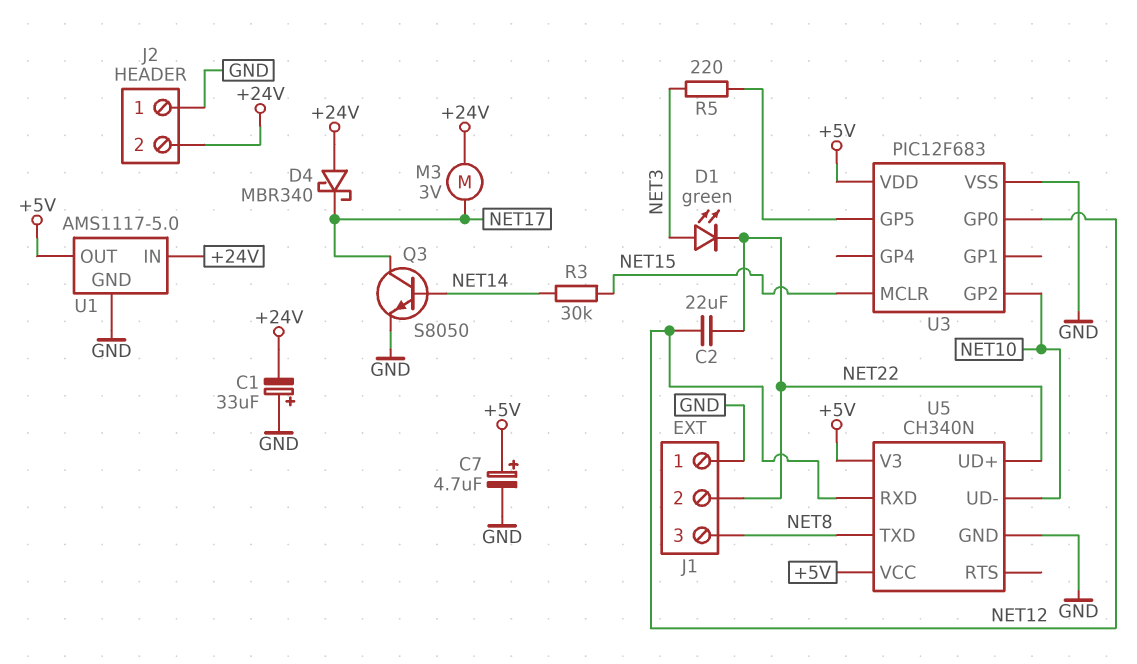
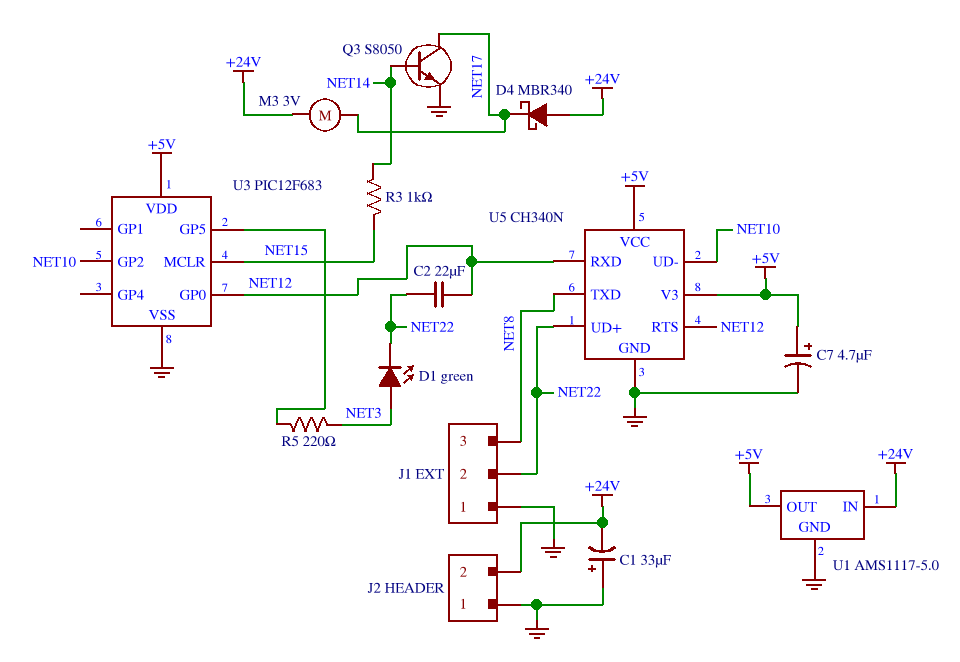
R3: 30k (NET14, NET15) -> 1k (NET14, NET15)
U5 pin RTS: none -> NET12

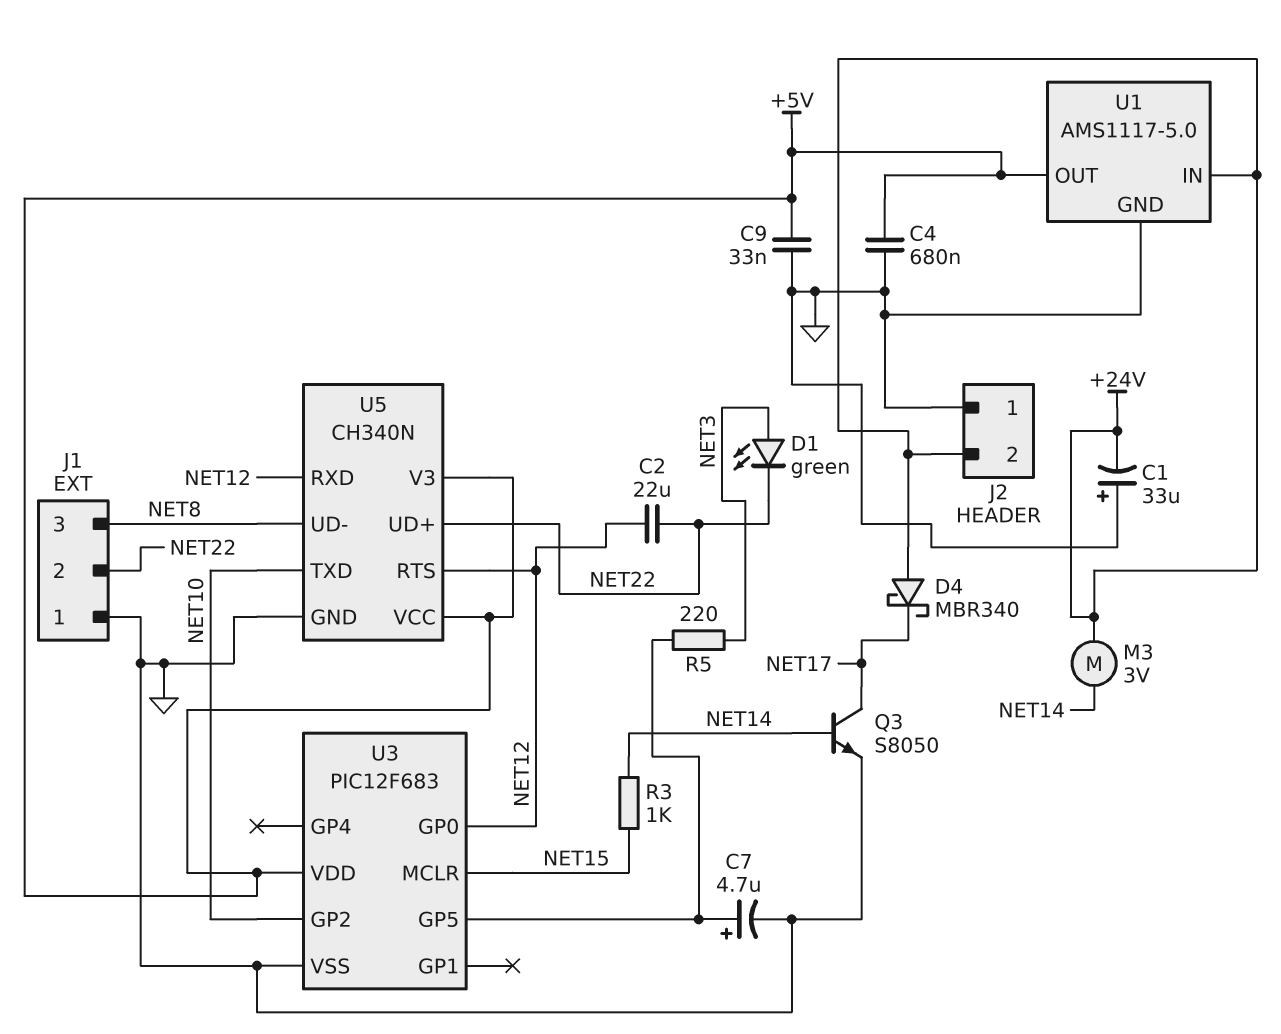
C4: none -> 680nF (+5V, GND)
C7: 4.7uF (plus +5V, minus GND) -> 4.7uF (plus U3/GP5, minus GND)
C9: none -> 33nF (+5V, GND)
M3: motor 3V (+24V, NET17) -> motor 3V (+24V, NET14)
U5 pin TXD: NET8 -> NET10
U5 pin UD-: NET10 -> NET8

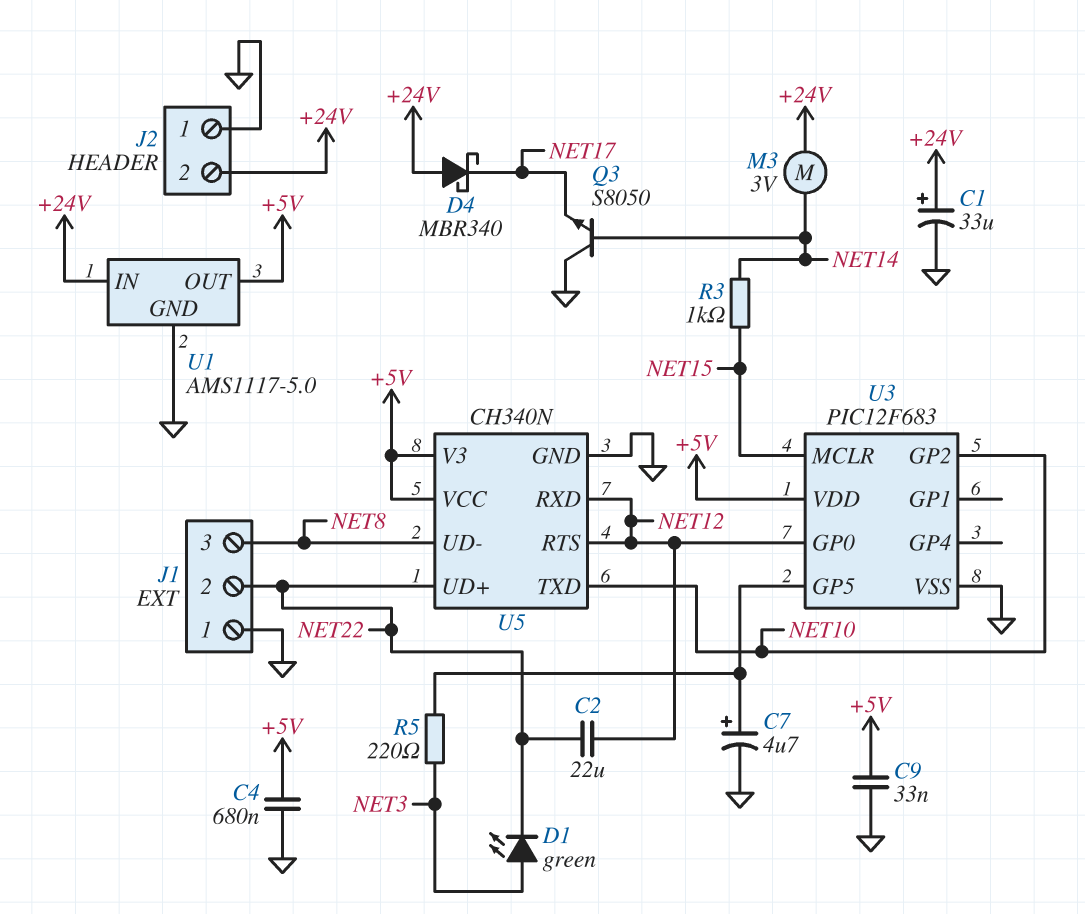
C1: 33uF (plus GND, minus +24V) -> 33uF (plus +24V, minus GND)
Q3: NPN S8050 (B NET14, C NET17, E GND) -> NPN S8050 (B NET14, C GND, E NET17)

